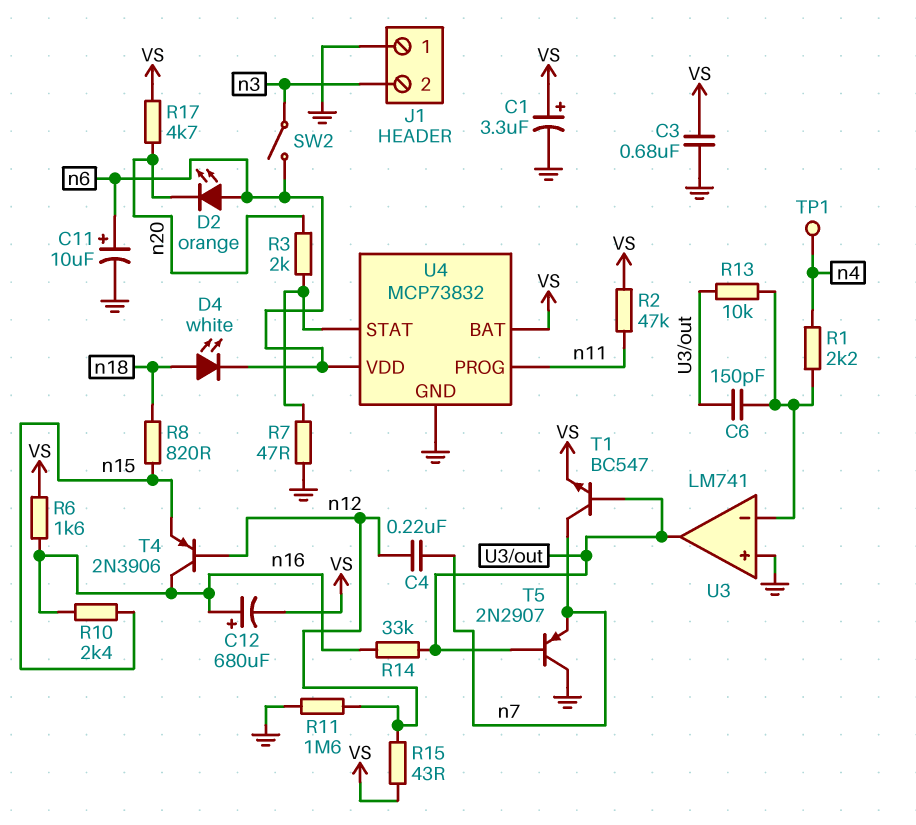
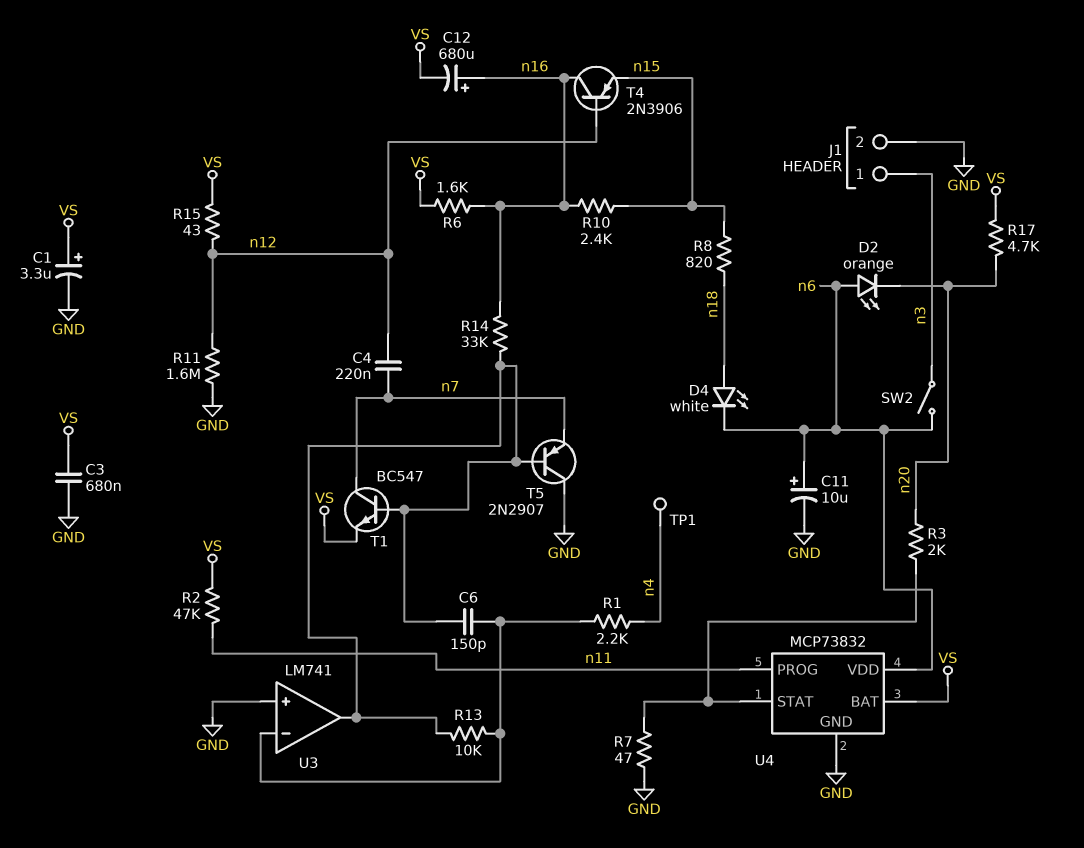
J1 pin 1: GND -> n3
J1 pin 2: n3 -> GND

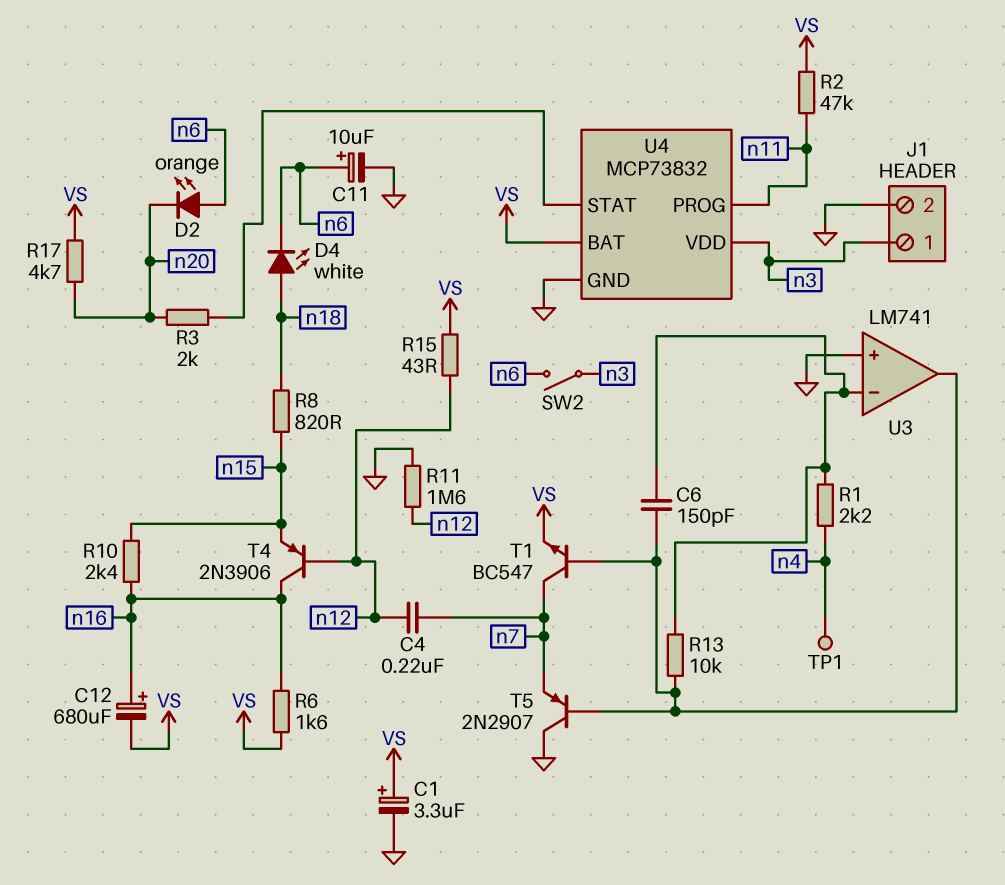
C3: 680nF (GND, VS) -> none
R7: 47 (GND, U4/STAT) -> none
R14: 33k (U3/out, n16) -> none
U4 pin VDD: n6 -> n3

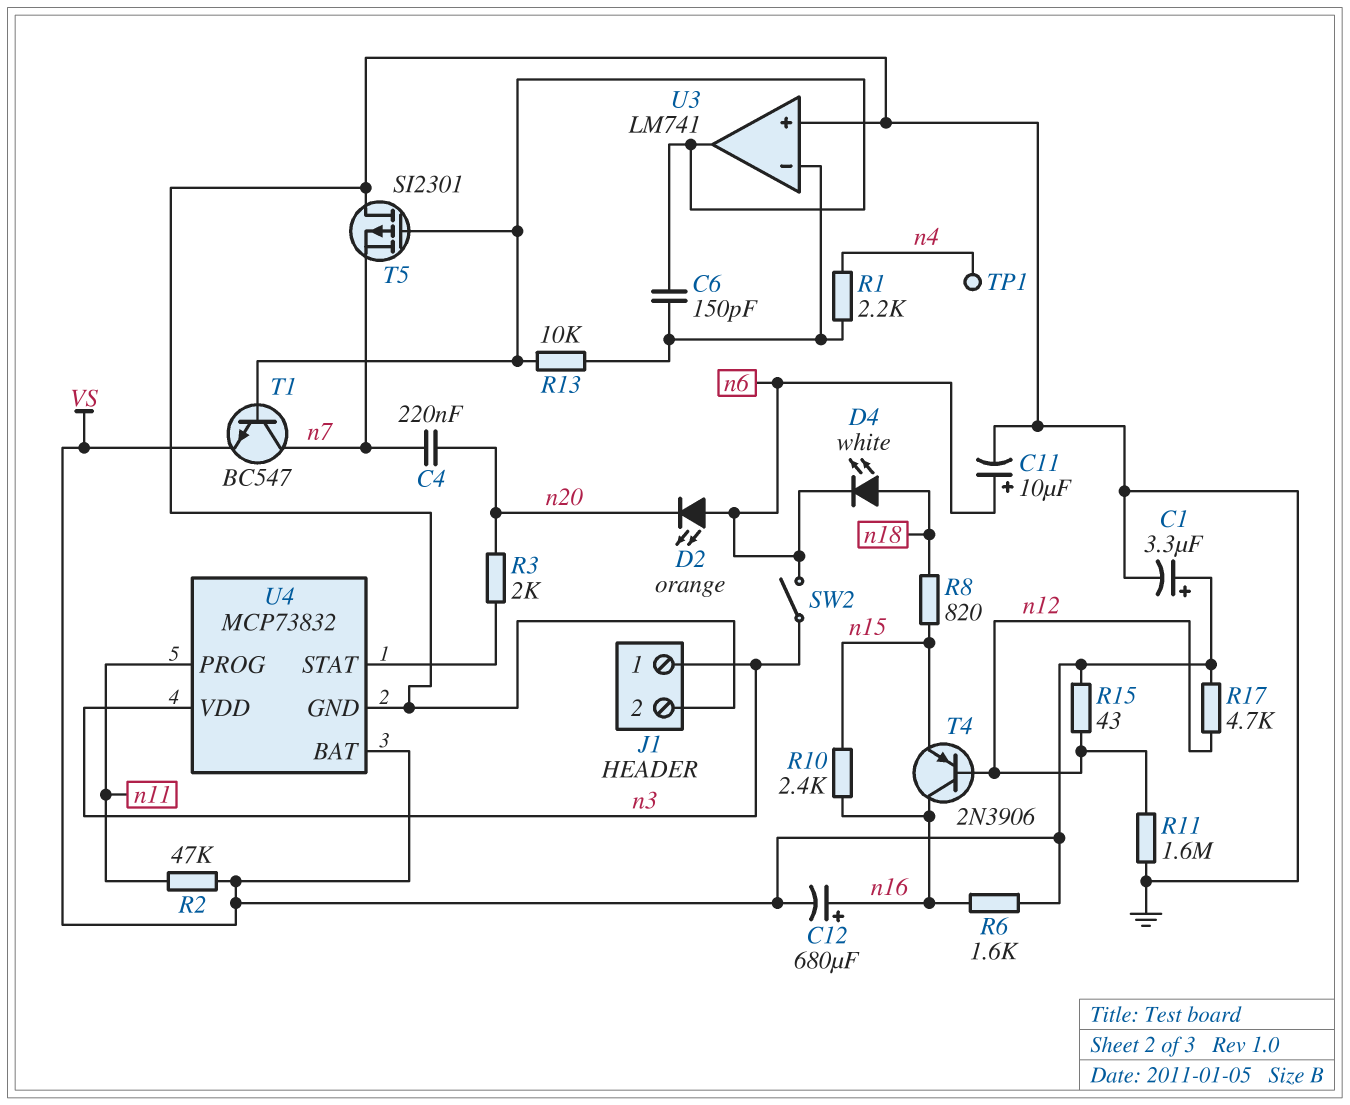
C4: 220nF (n7, n12) -> 220nF (n7, n20)
R17: 4.7k (VS, n20) -> 4.7k (VS, n12)
T5: PNP 2N2907 (B U3/out, C GND, E n7) -> PMOS SI2301 (G U3/out, D GND, S n7)

